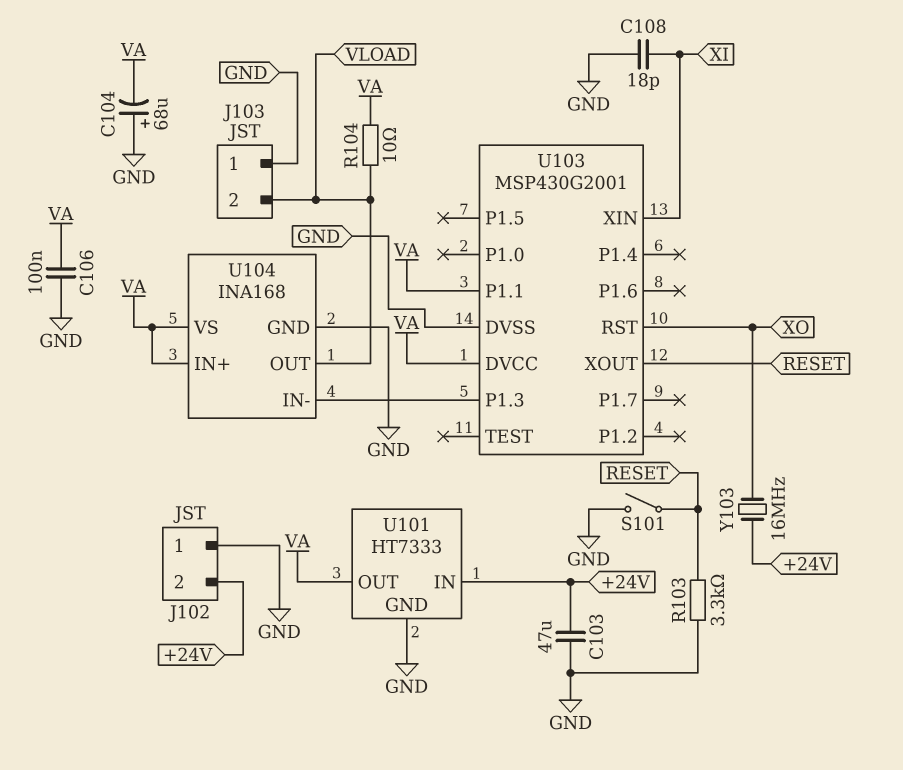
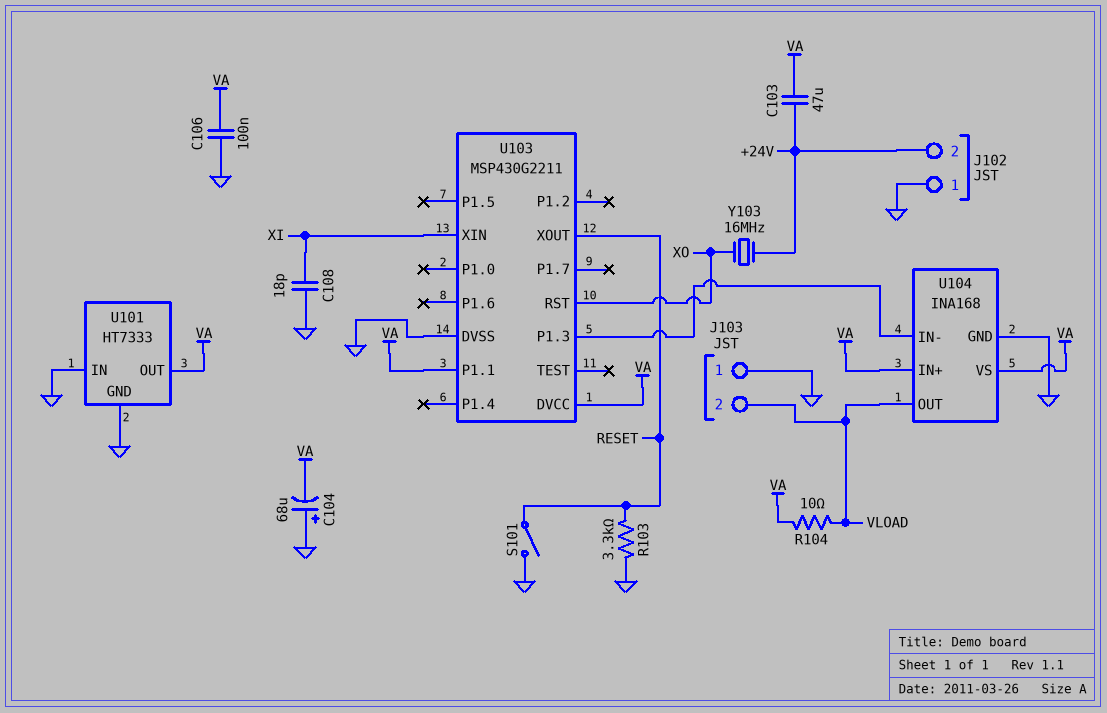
C103: 47uF (+24V, GND) -> 47uF (+24V, VA)
U101 pin IN: +24V -> GND
U103: MSP430G2001 -> MSP430G2211

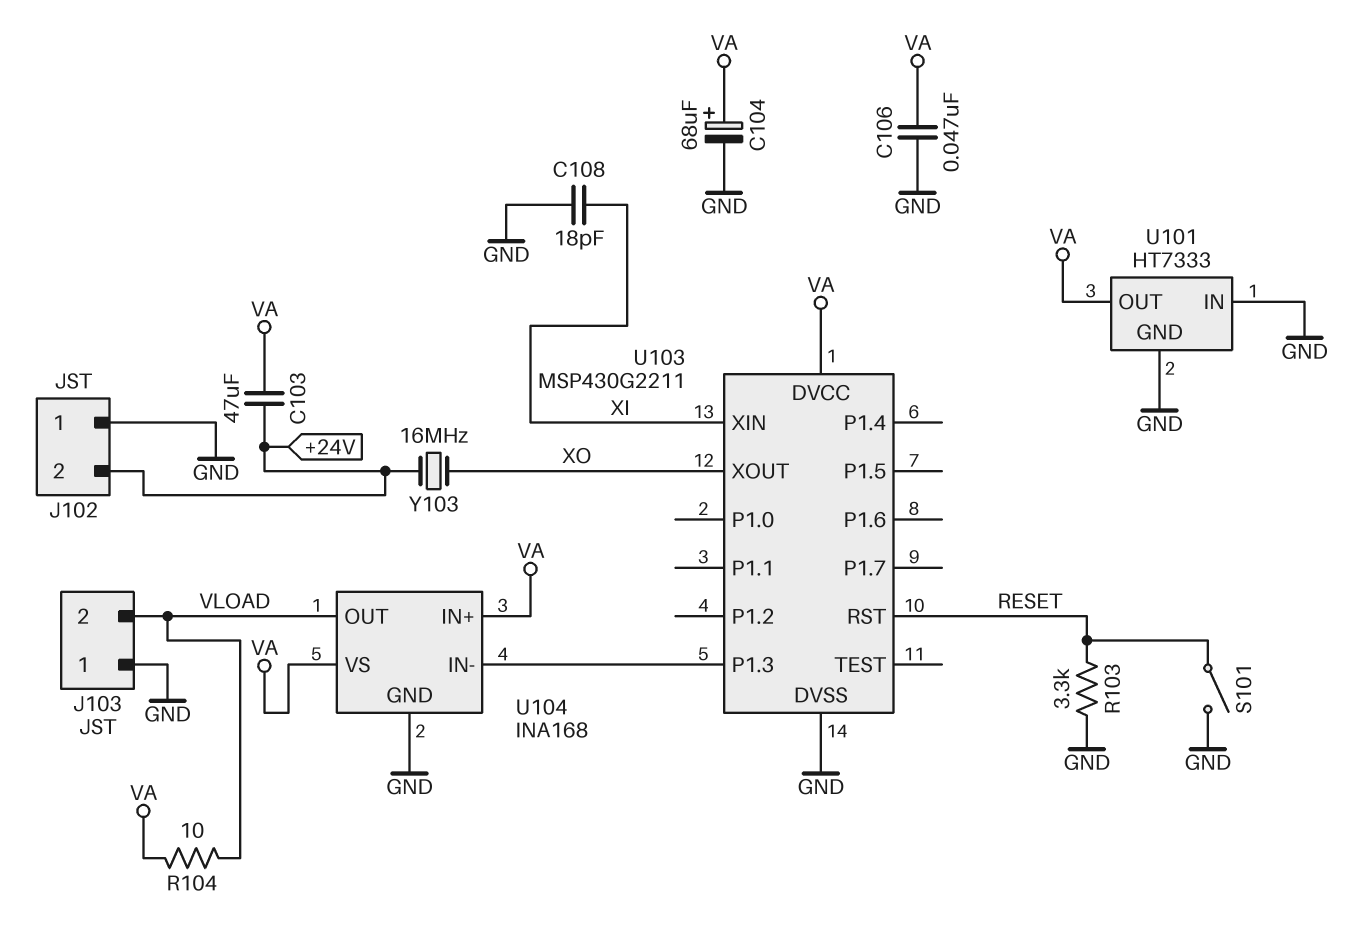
C104: 68uF (plus GND, minus VA) -> 68uF (plus VA, minus GND)
C106: 100nF (GND, VA) -> 47nF (GND, VA)
U103 pin P1.1: VA -> none
U103 pin RST: XO -> RESET
U103 pin XOUT: RESET -> XO

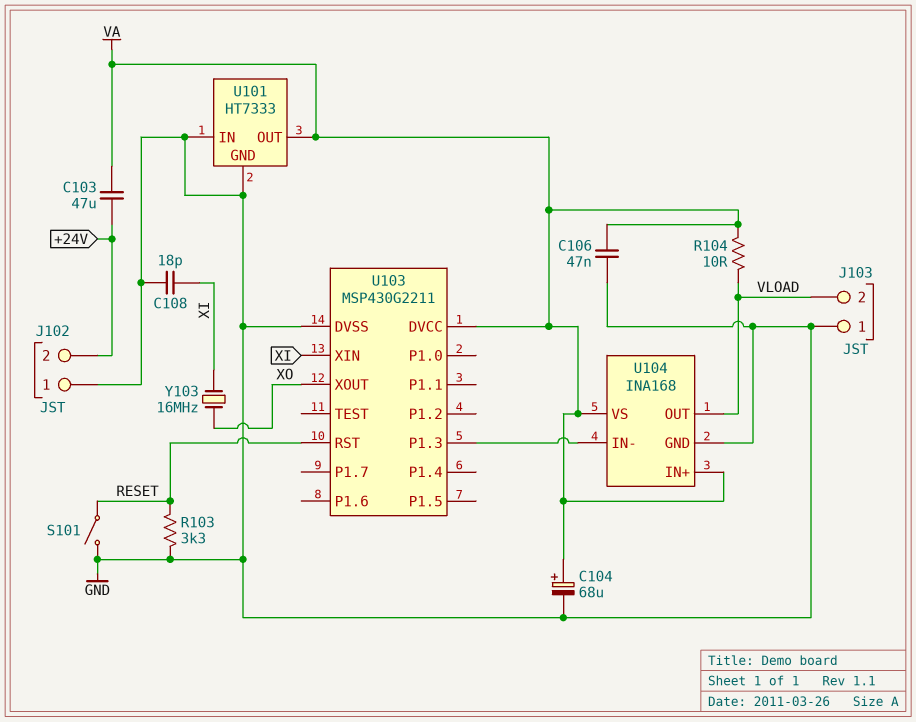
Y103: 16MHz (+24V, XO) -> 16MHz (XI, XO)

